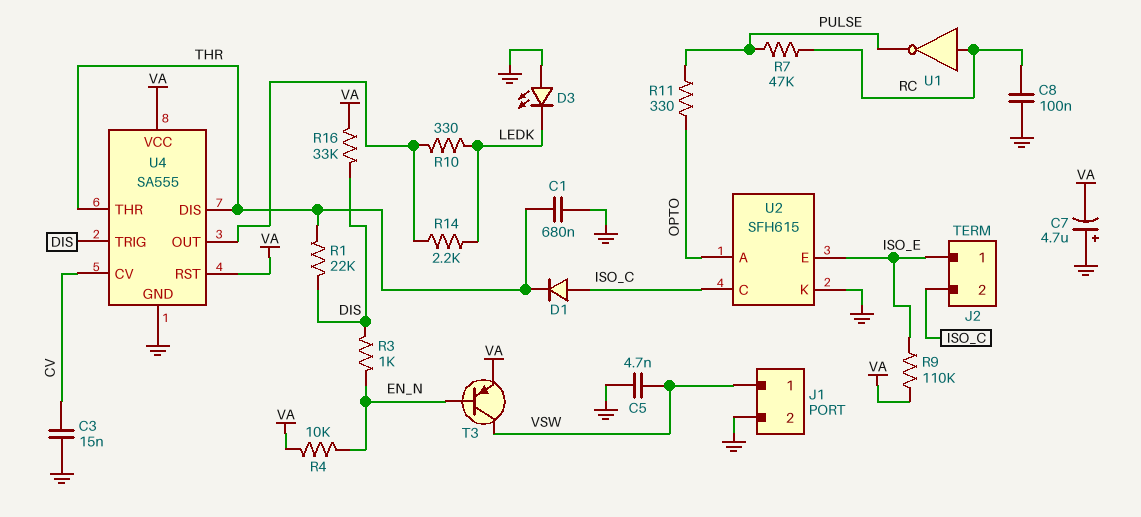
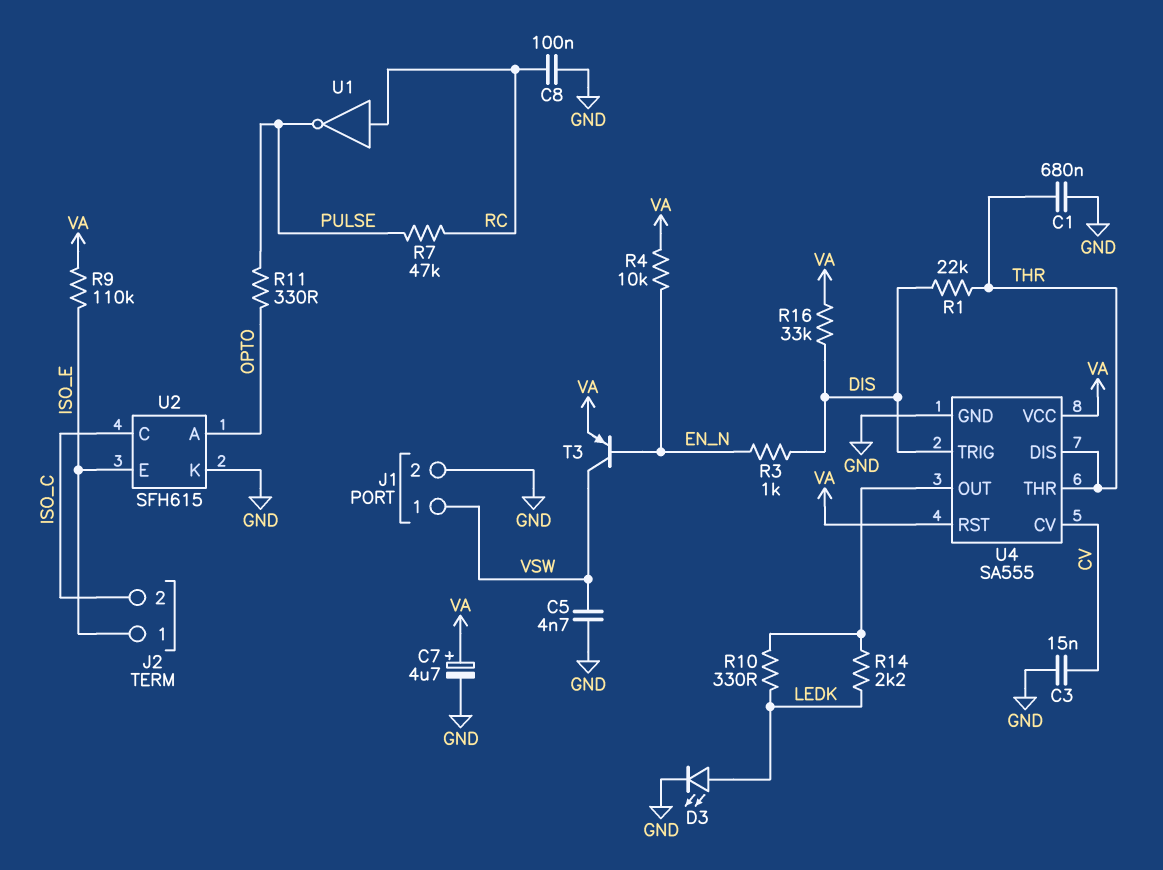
C7: 4.7uF (plus GND, minus VA) -> 4.7uF (plus VA, minus GND)
D1: diode (A ISO_C, K THR) -> none
D3: LED (A GND, K LEDK) -> LED (A LEDK, K GND)

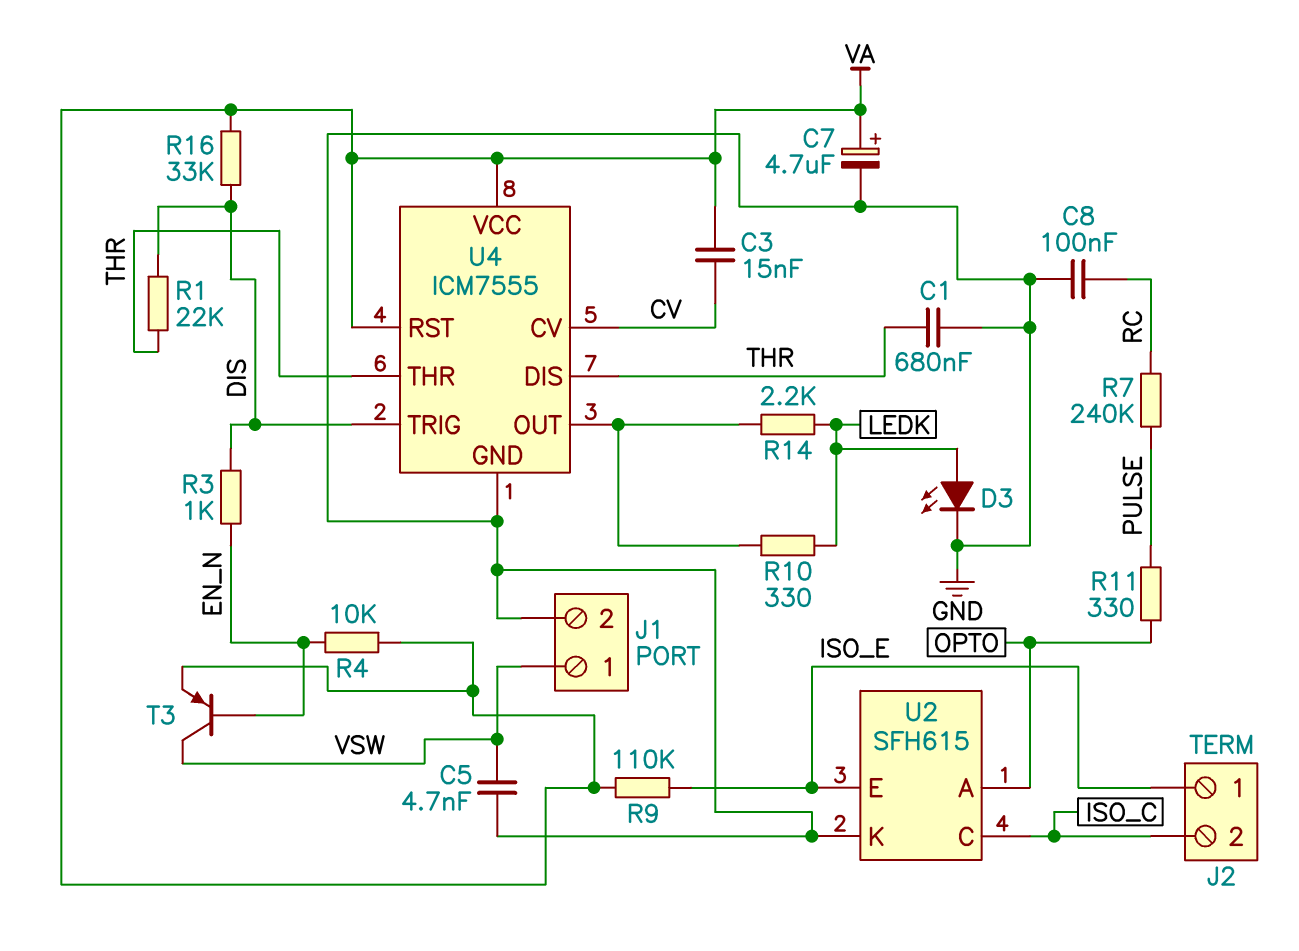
C3: 15nF (CV, GND) -> 15nF (CV, VA)
R7: 47k (PULSE, RC) -> 240k (PULSE, RC)
U1: NOT (in RC, out PULSE) -> none
U4: SA555 -> ICM7555

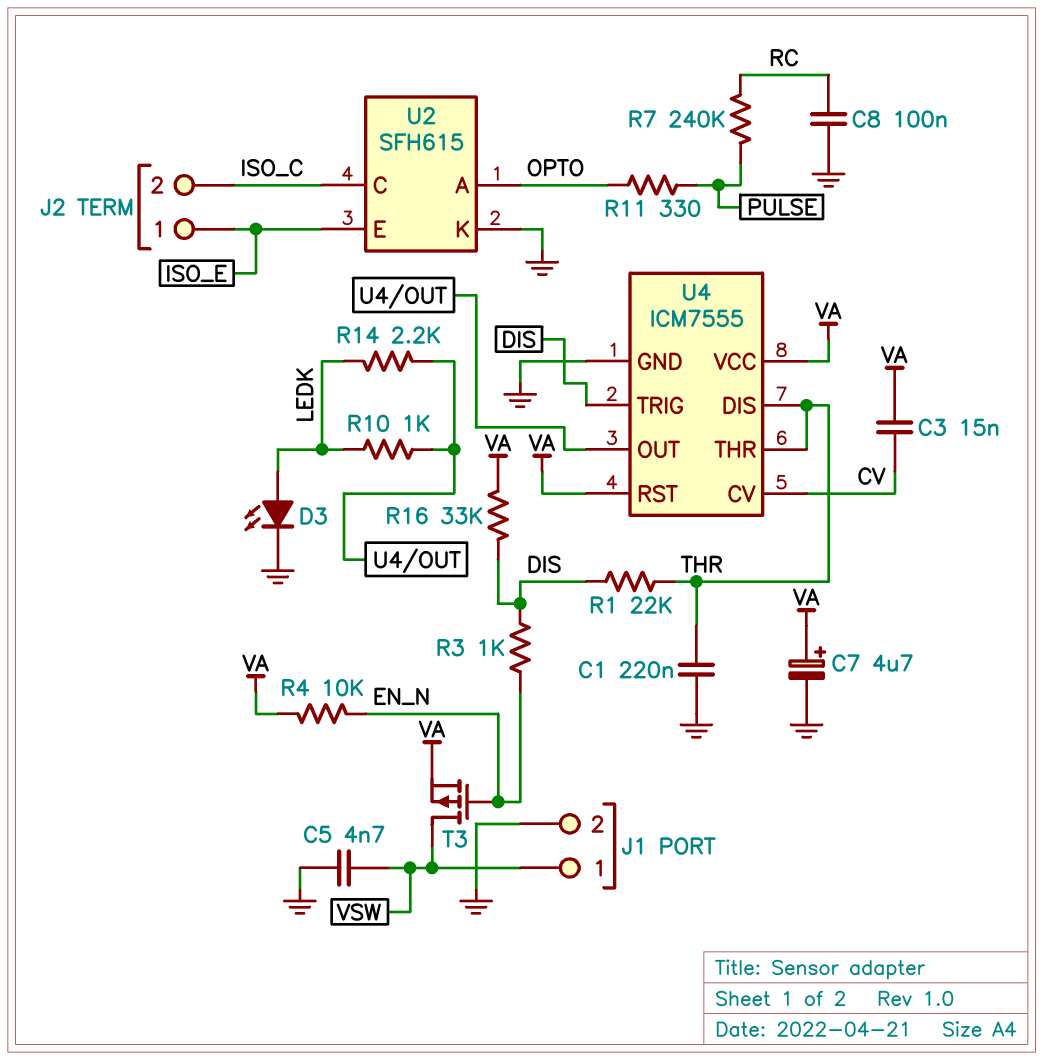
C1: 680nF (GND, THR) -> 220nF (GND, THR)
R9: 110k (ISO_E, VA) -> none
R10: 330 (LEDK, U4/OUT) -> 1k (LEDK, U4/OUT)
T3: PNP (B EN_N, C VSW, E VA) -> PMOS (G EN_N, D VSW, S VA)

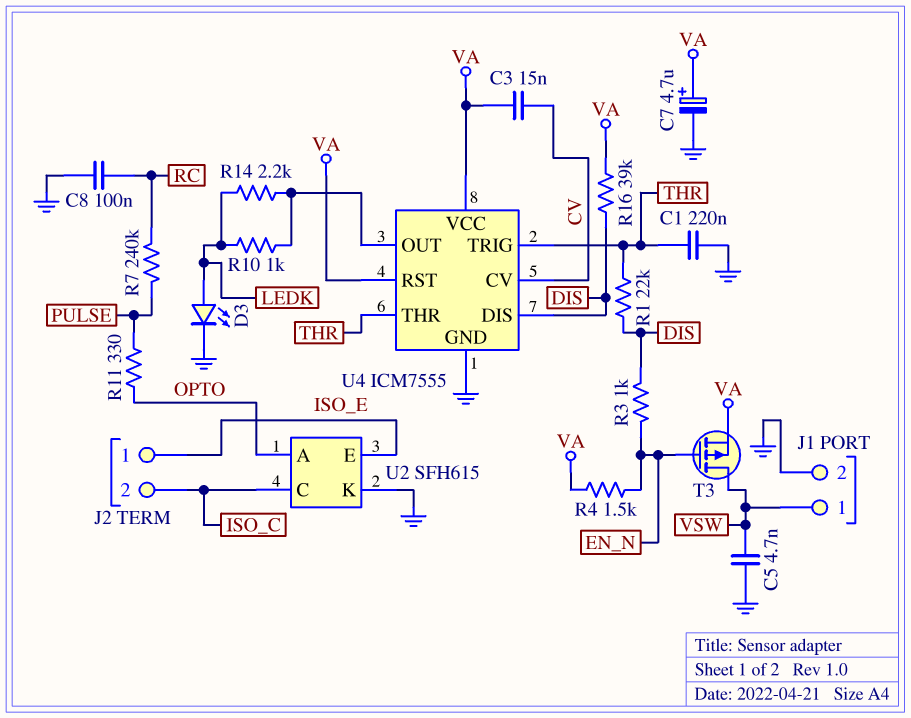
R4: 10k (EN_N, VA) -> 1.5k (EN_N, VA)
R16: 33k (DIS, VA) -> 39k (DIS, VA)
U4 pin DIS: THR -> DIS
U4 pin TRIG: DIS -> THR

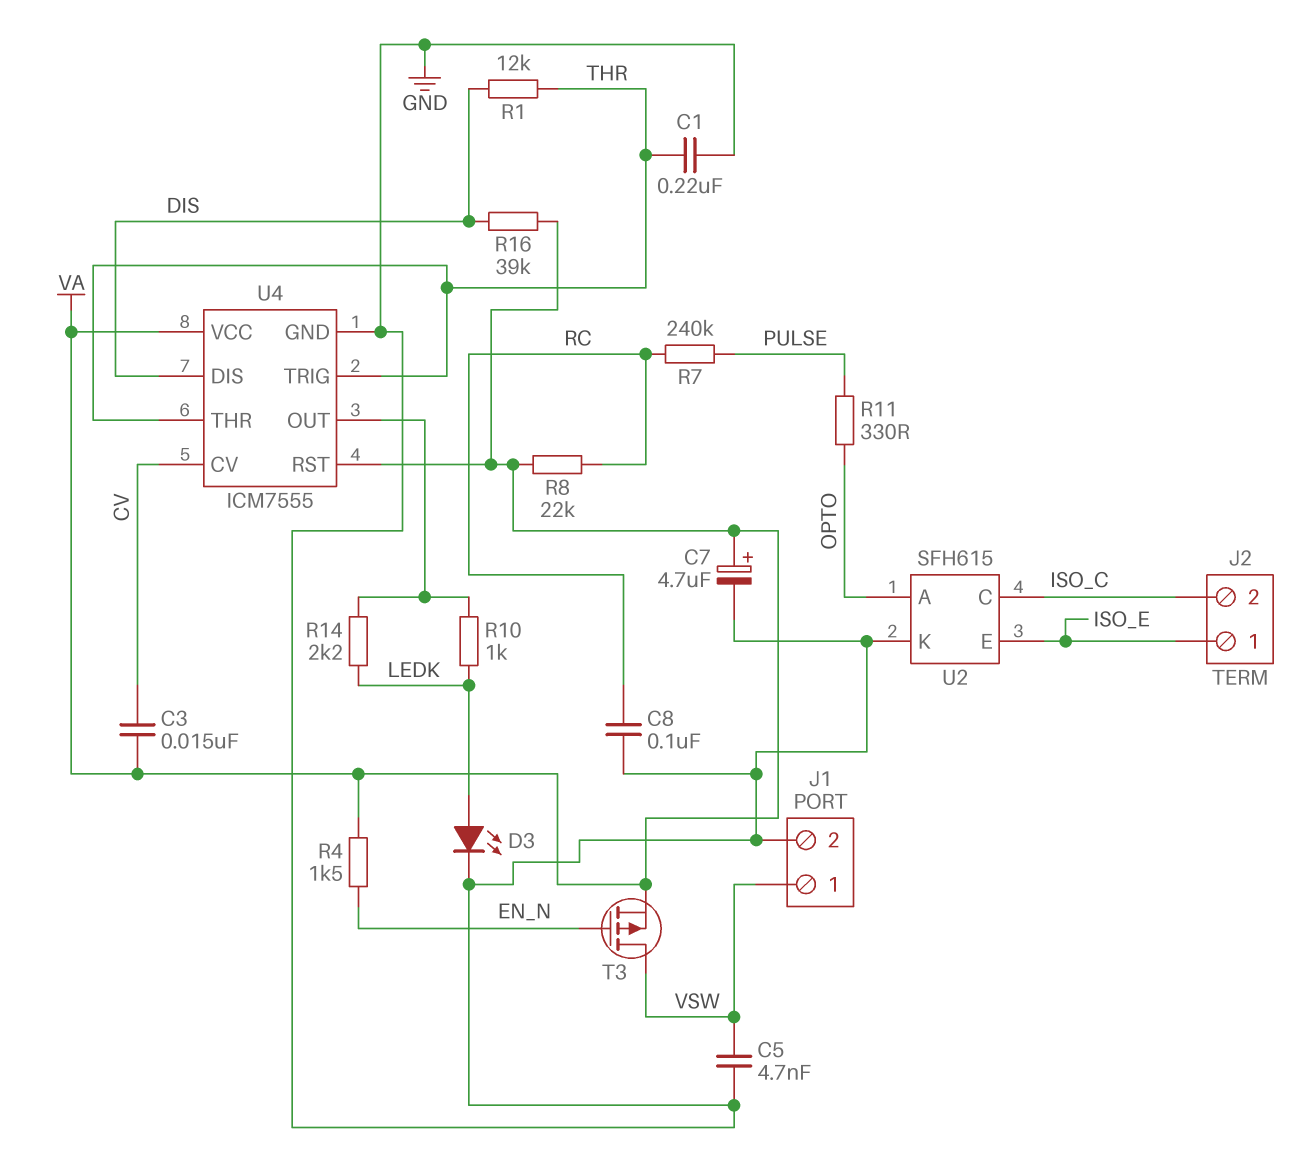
R1: 22k (DIS, THR) -> 12k (DIS, THR)
R3: 1k (DIS, EN_N) -> none
R8: none -> 22k (RC, VA)

